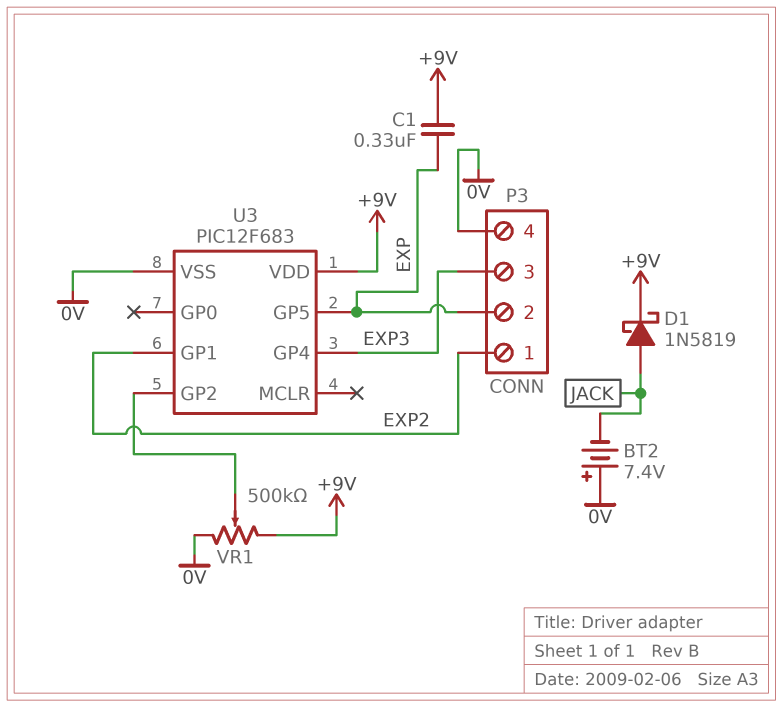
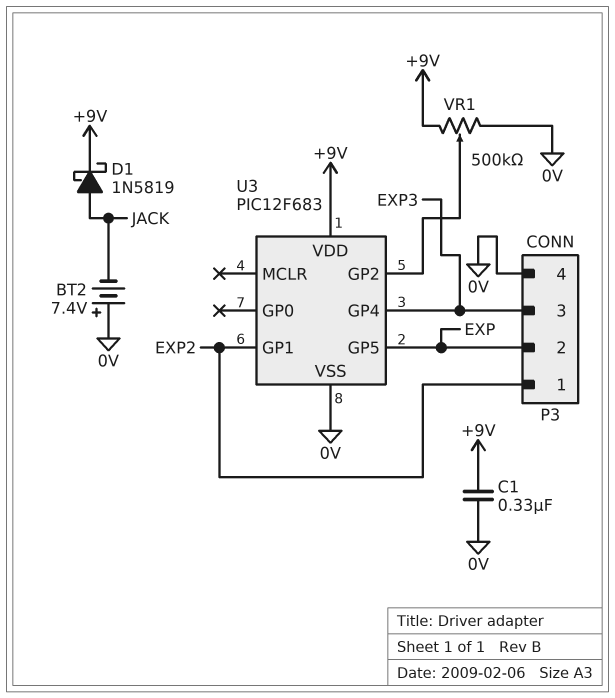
C1: 330nF (+9V, EXP) -> 330nF (+9V, 0V)

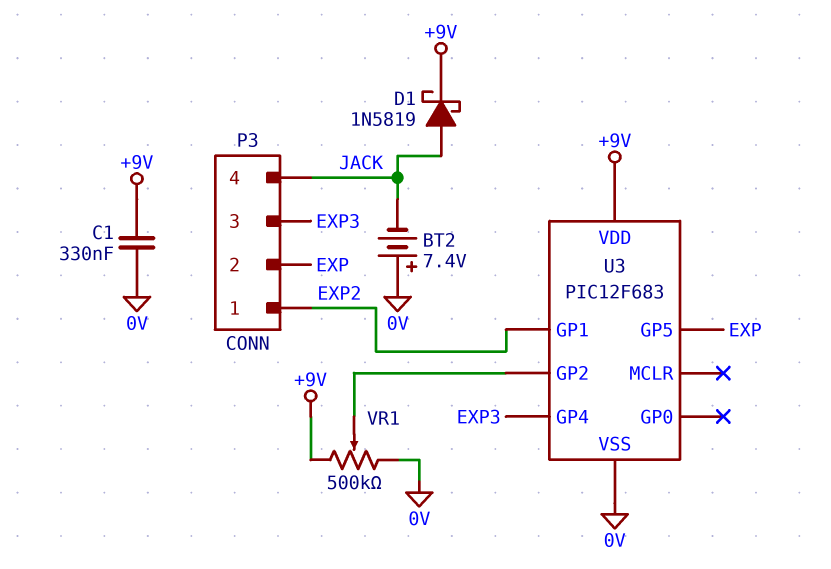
P3 pin 4: 0V -> JACK

